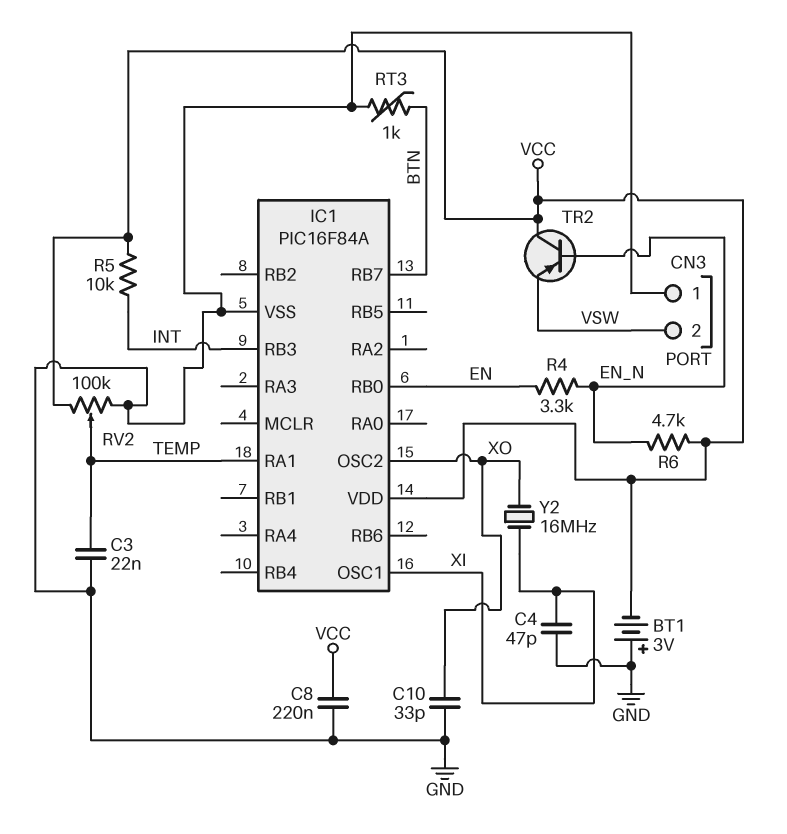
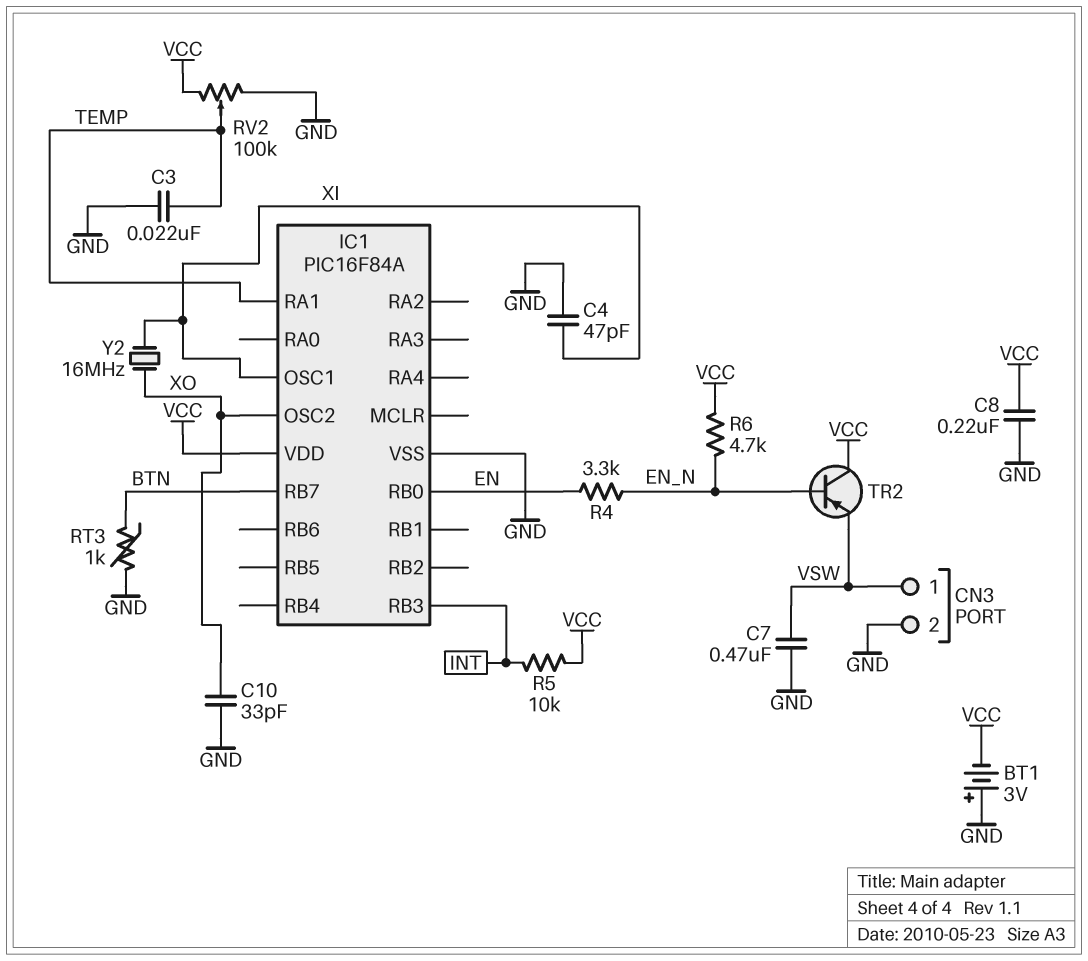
C7: none -> 470nF (GND, VSW)
CN3 pin 1: GND -> VSW
CN3 pin 2: VSW -> GND

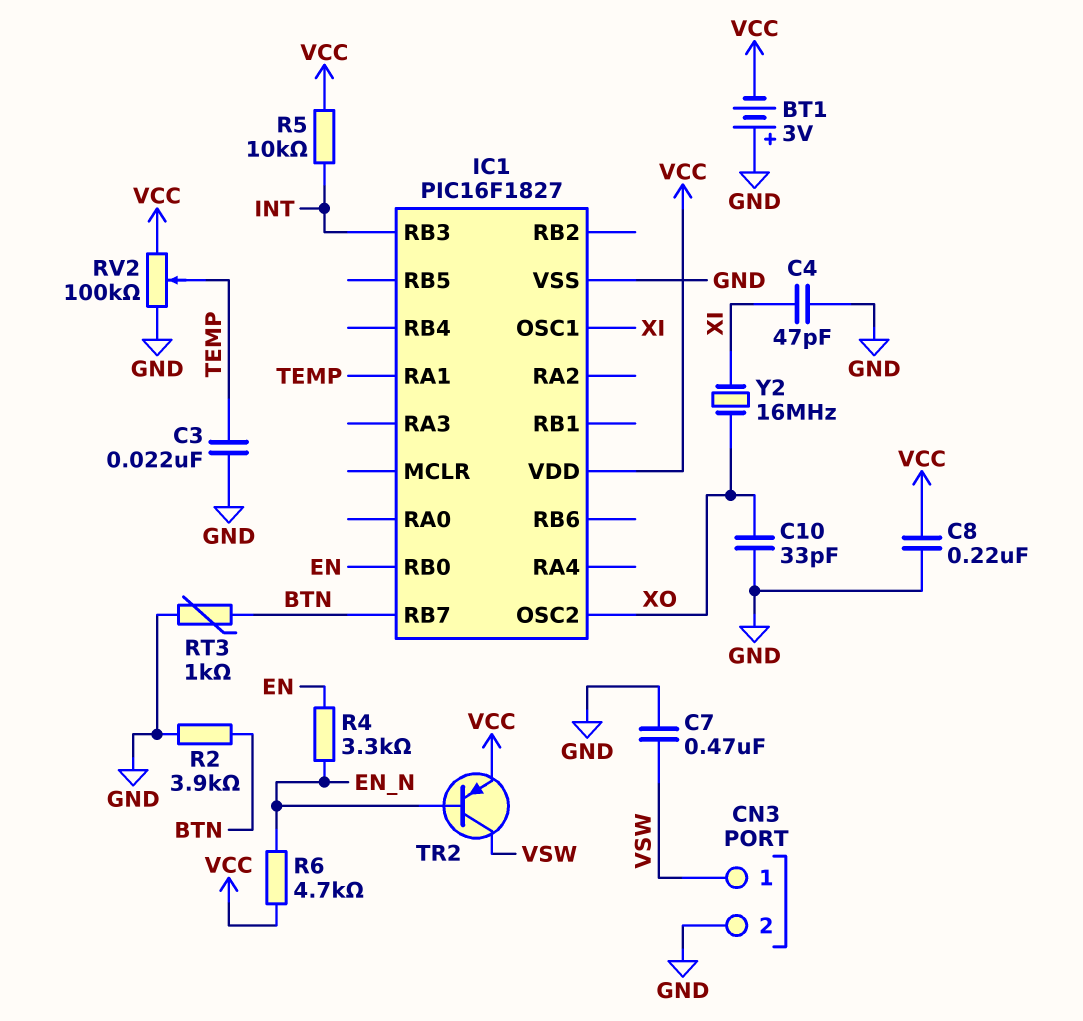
IC1: PIC16F84A -> PIC16F1827
R2: none -> 3.9k (BTN, GND)
TR2: PNP (B EN_N, C VCC, E VSW) -> PNP (B EN_N, C VSW, E VCC)

